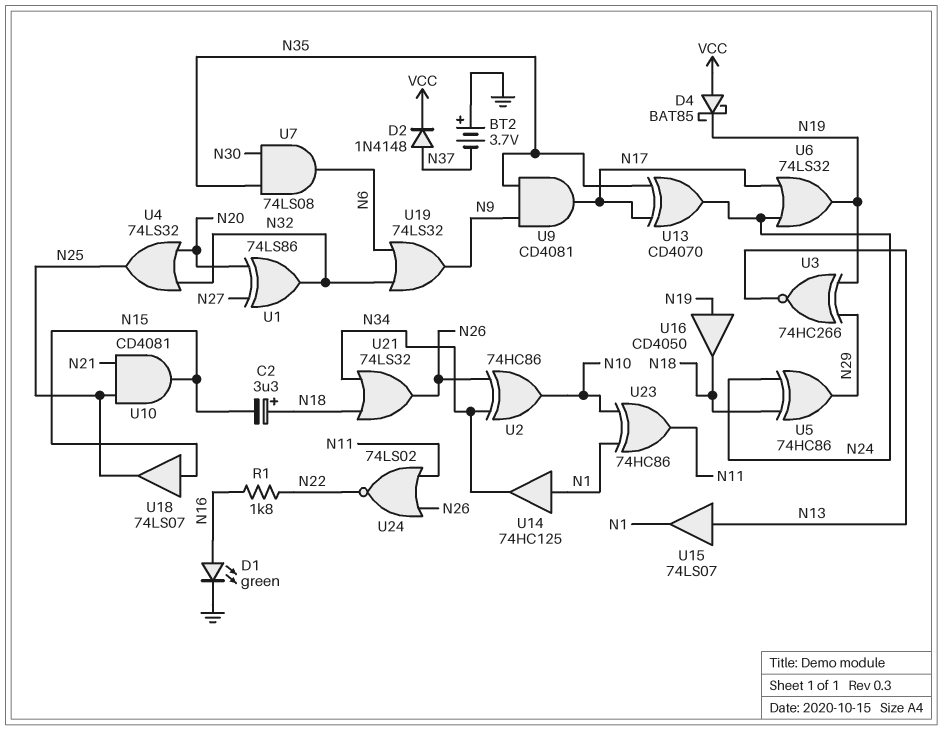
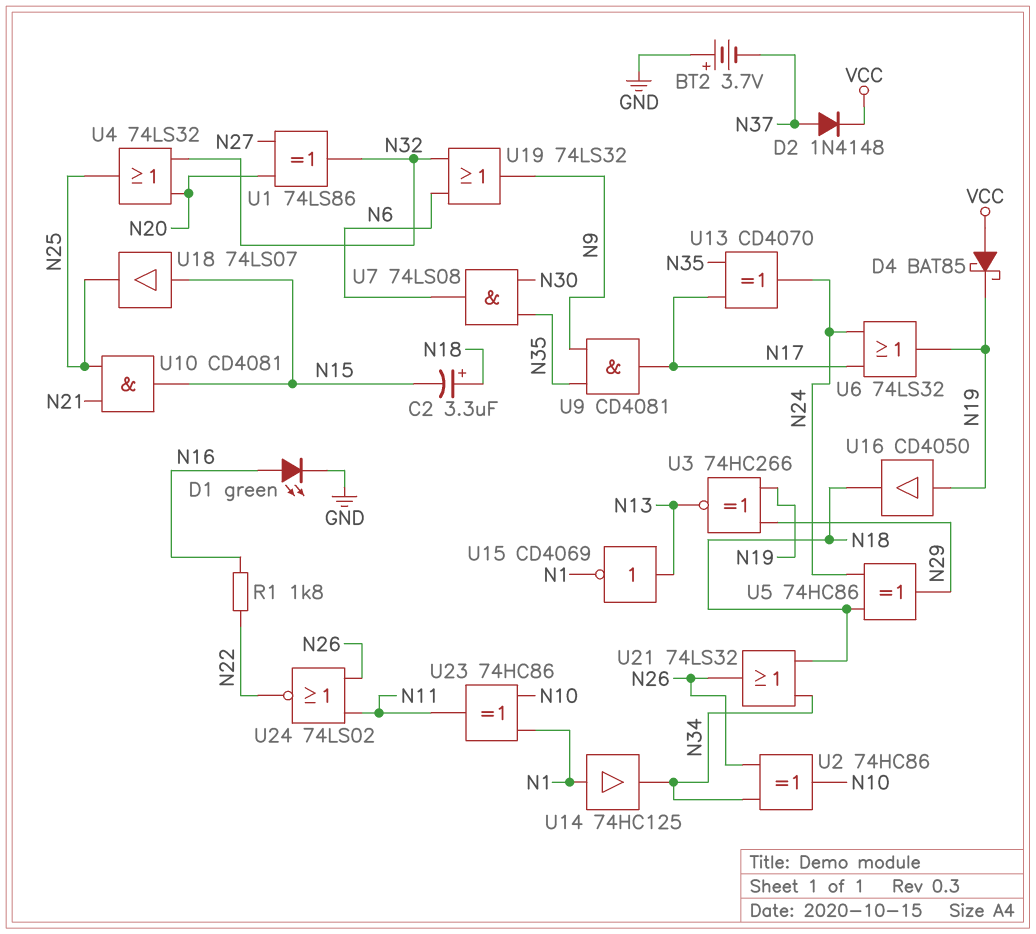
U15: buffer 74LS07 (in N13, out N1) -> NOT CD4069 (in N13, out N1)

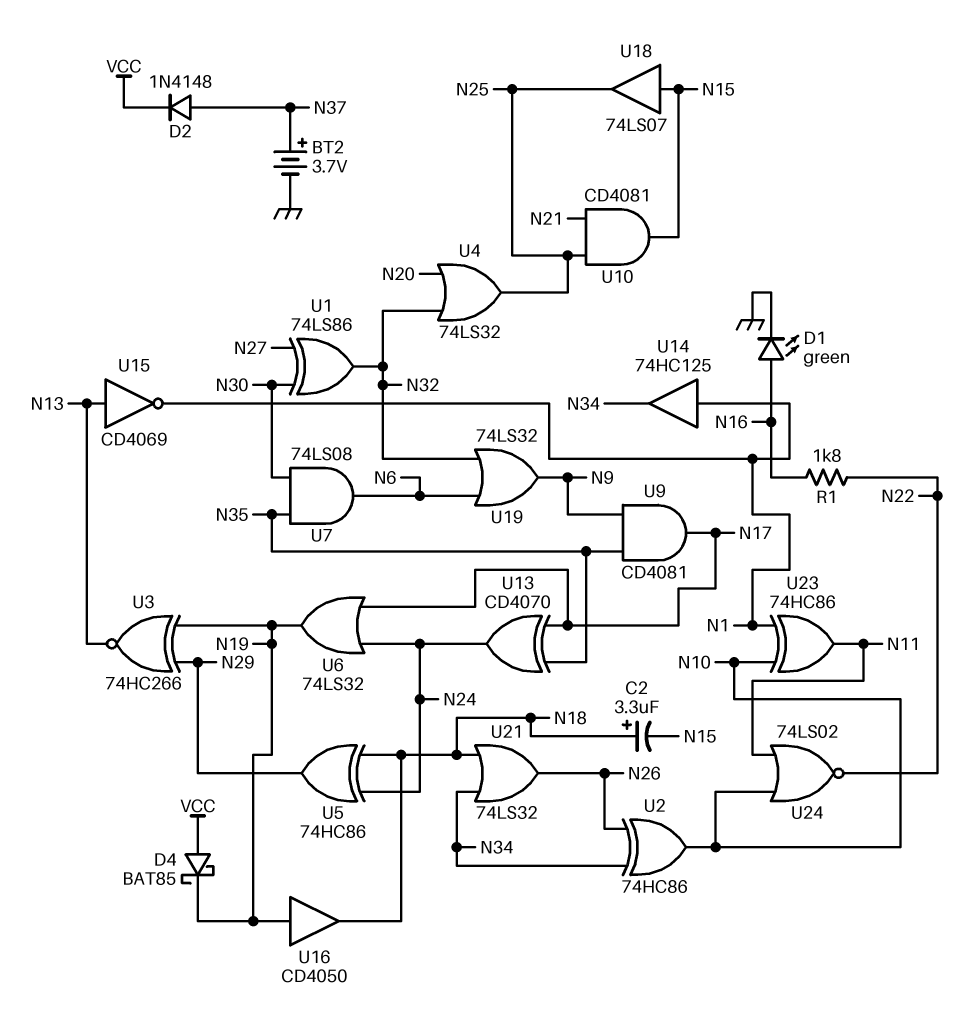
BT2: 3.7V (plus GND, minus N37) -> 3.7V (plus N37, minus GND)
U1: XOR 74LS86 (in N20, in N27, out N32) -> XOR 74LS86 (in N27, in N30, out N32)
U24: NOR 74LS02 (in N11, in N26, out N22) -> NOR 74LS02 (in N10, in N11, out N22)

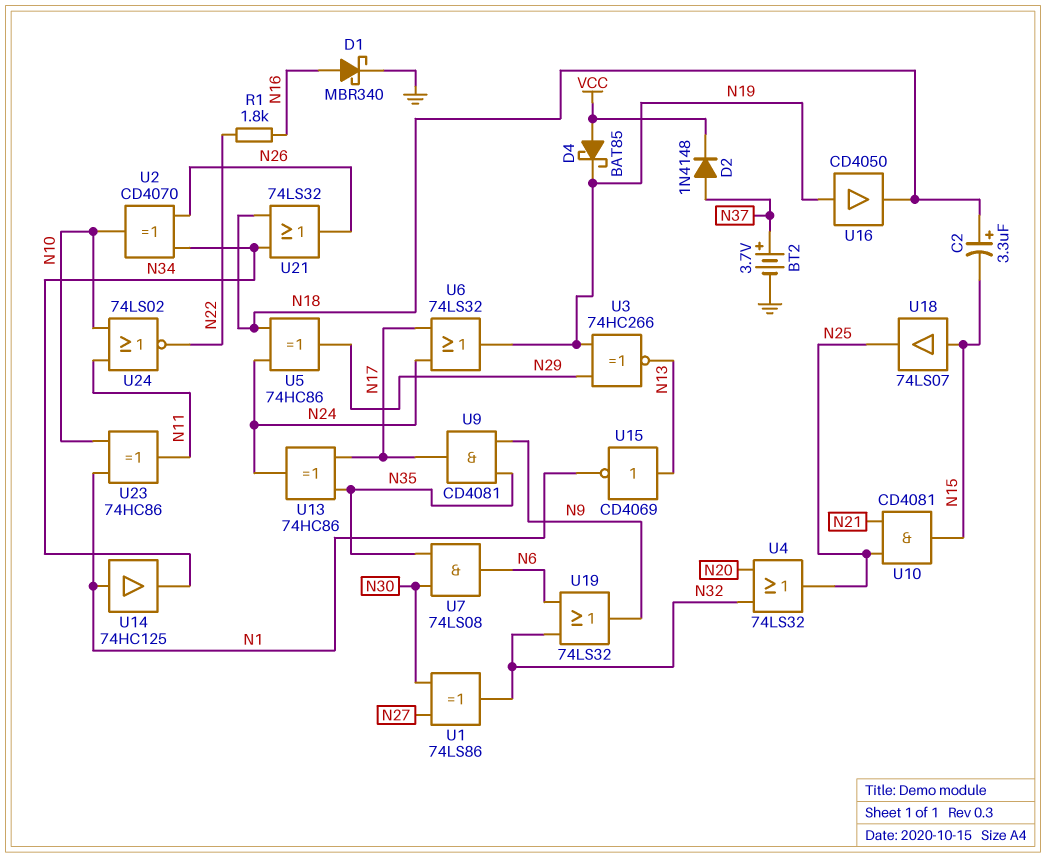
D1: LED green (A N16, K GND) -> schottky MBR340 (A N16, K GND)
U2: XOR 74HC86 (in N26, in N34, out N10) -> XOR CD4070 (in N26, in N34, out N10)
U13: XOR CD4070 (in N17, in N35, out N24) -> XOR 74HC86 (in N17, in N35, out N24)

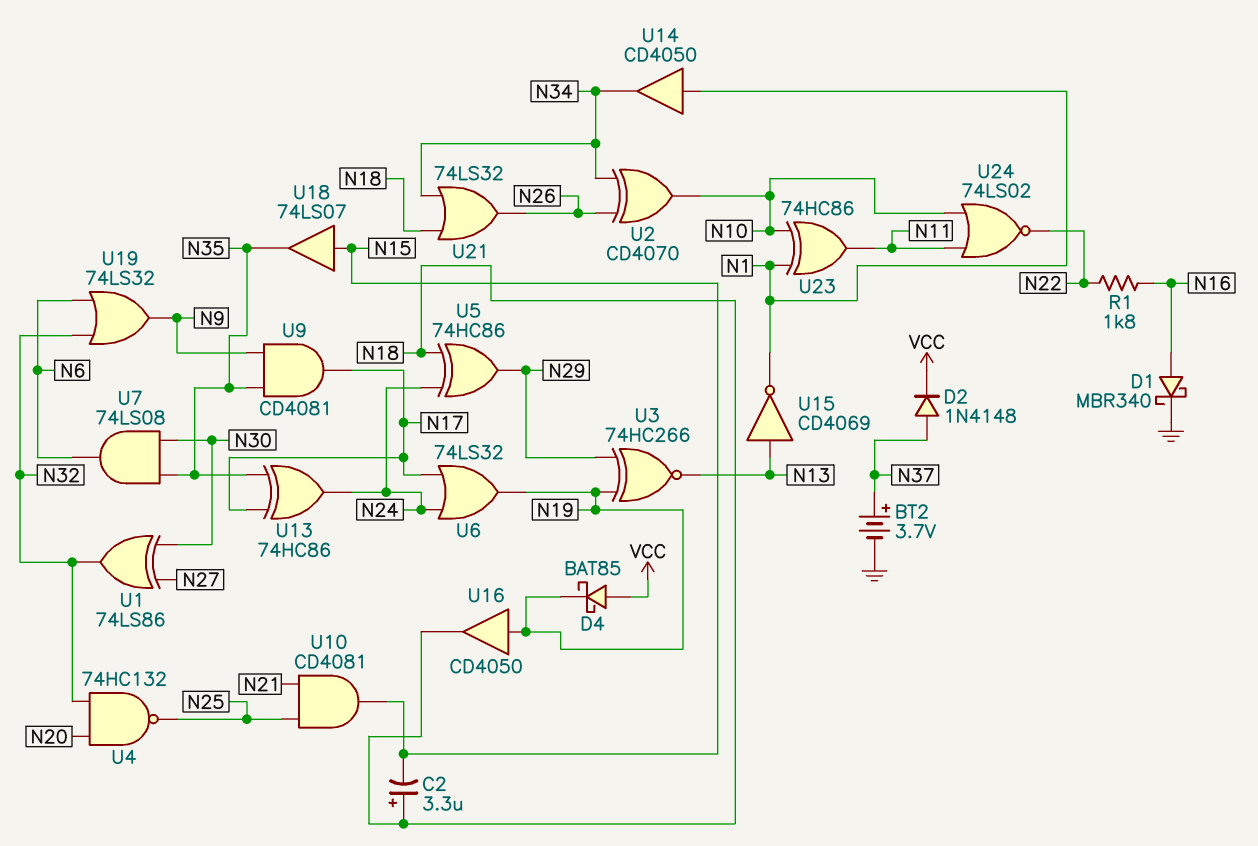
U4: OR 74LS32 (in N20, in N32, out N25) -> NAND 74HC132 (in N20, in N32, out N25)
U14: buffer 74HC125 (in N1, out N34) -> buffer CD4050 (in N1, out N34)
U18: buffer 74LS07 (in N15, out N25) -> buffer 74LS07 (in N15, out N35)

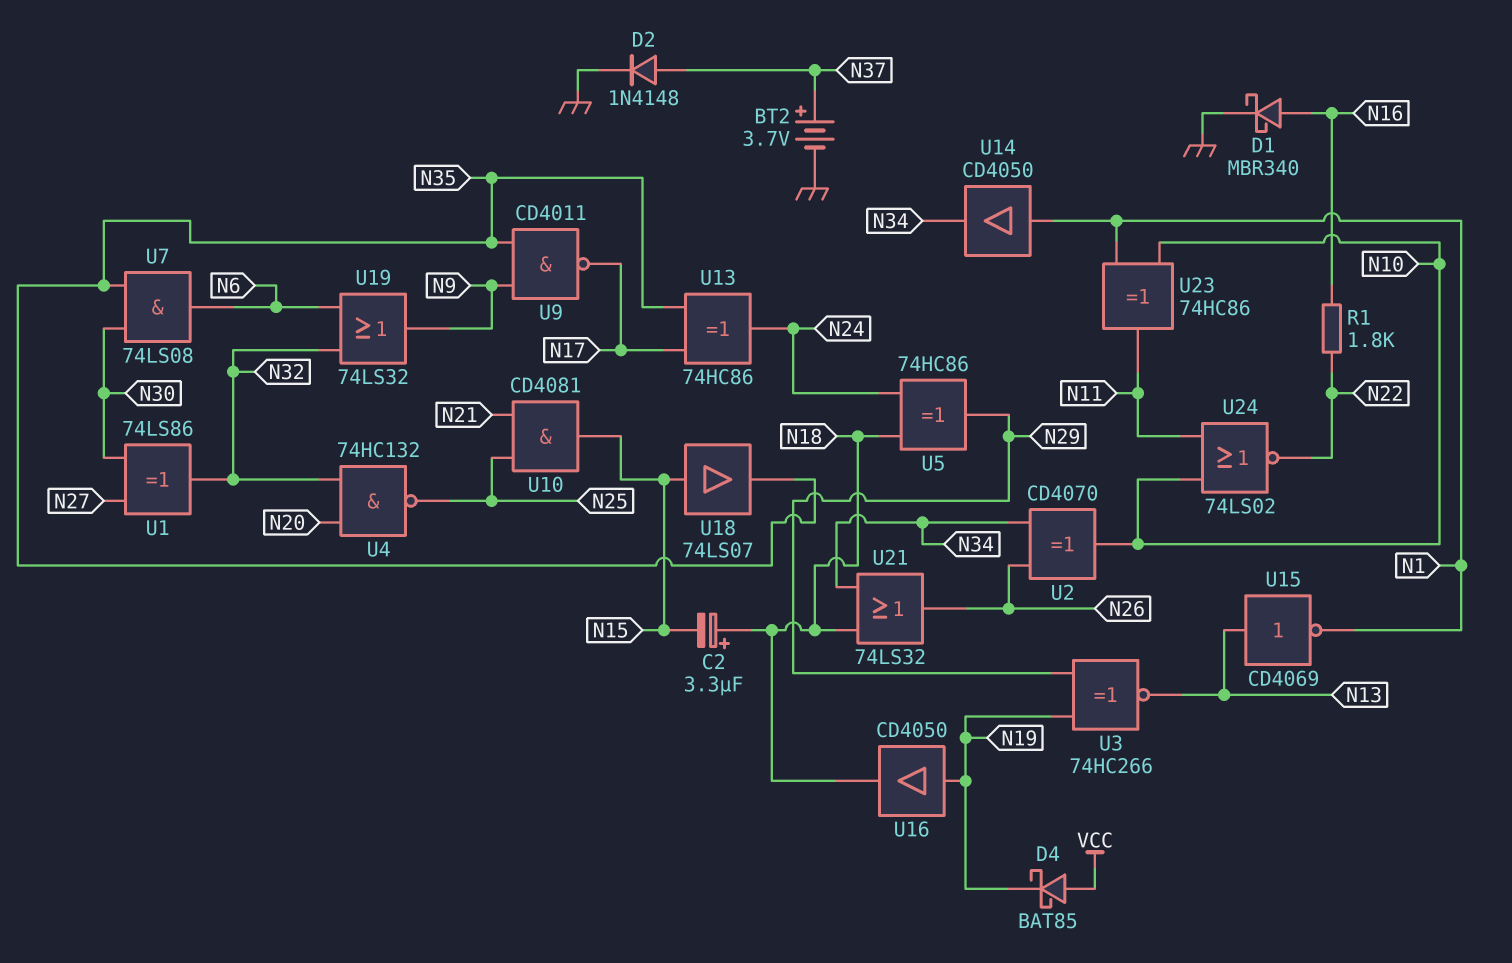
D2: diode 1N4148 (A N37, K VCC) -> diode 1N4148 (A N37, K GND)
U6: OR 74LS32 (in N17, in N24, out N19) -> none
U9: AND CD4081 (in N9, in N35, out N17) -> NAND CD4011 (in N9, in N35, out N17)

